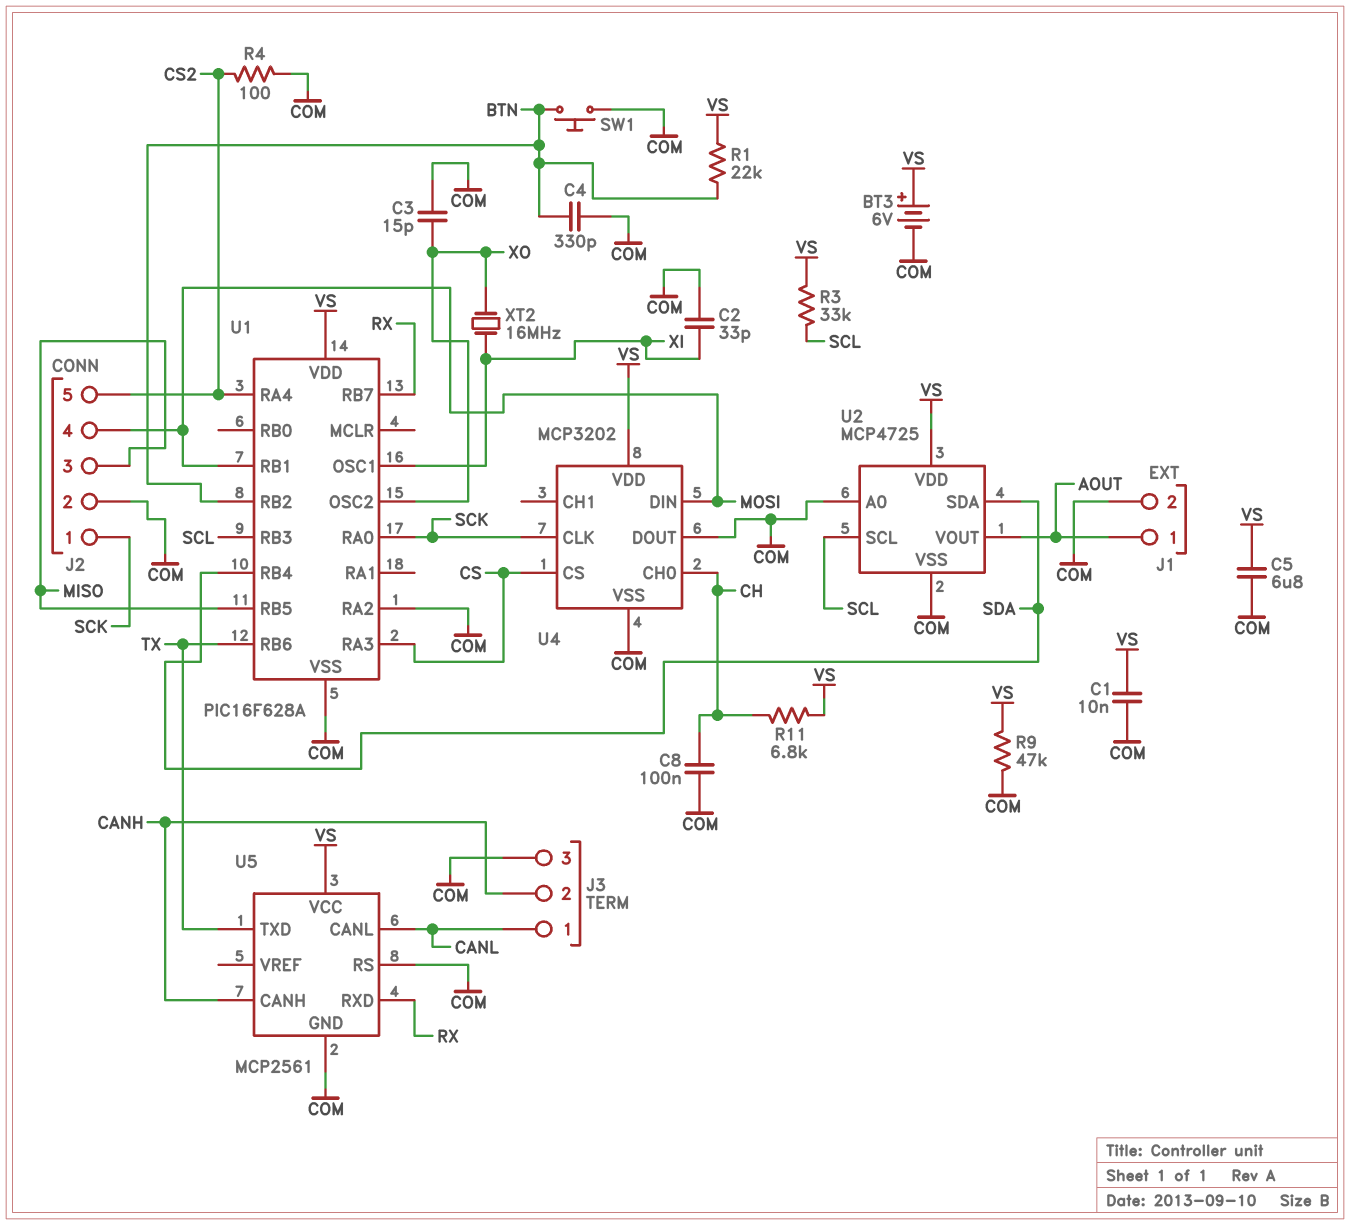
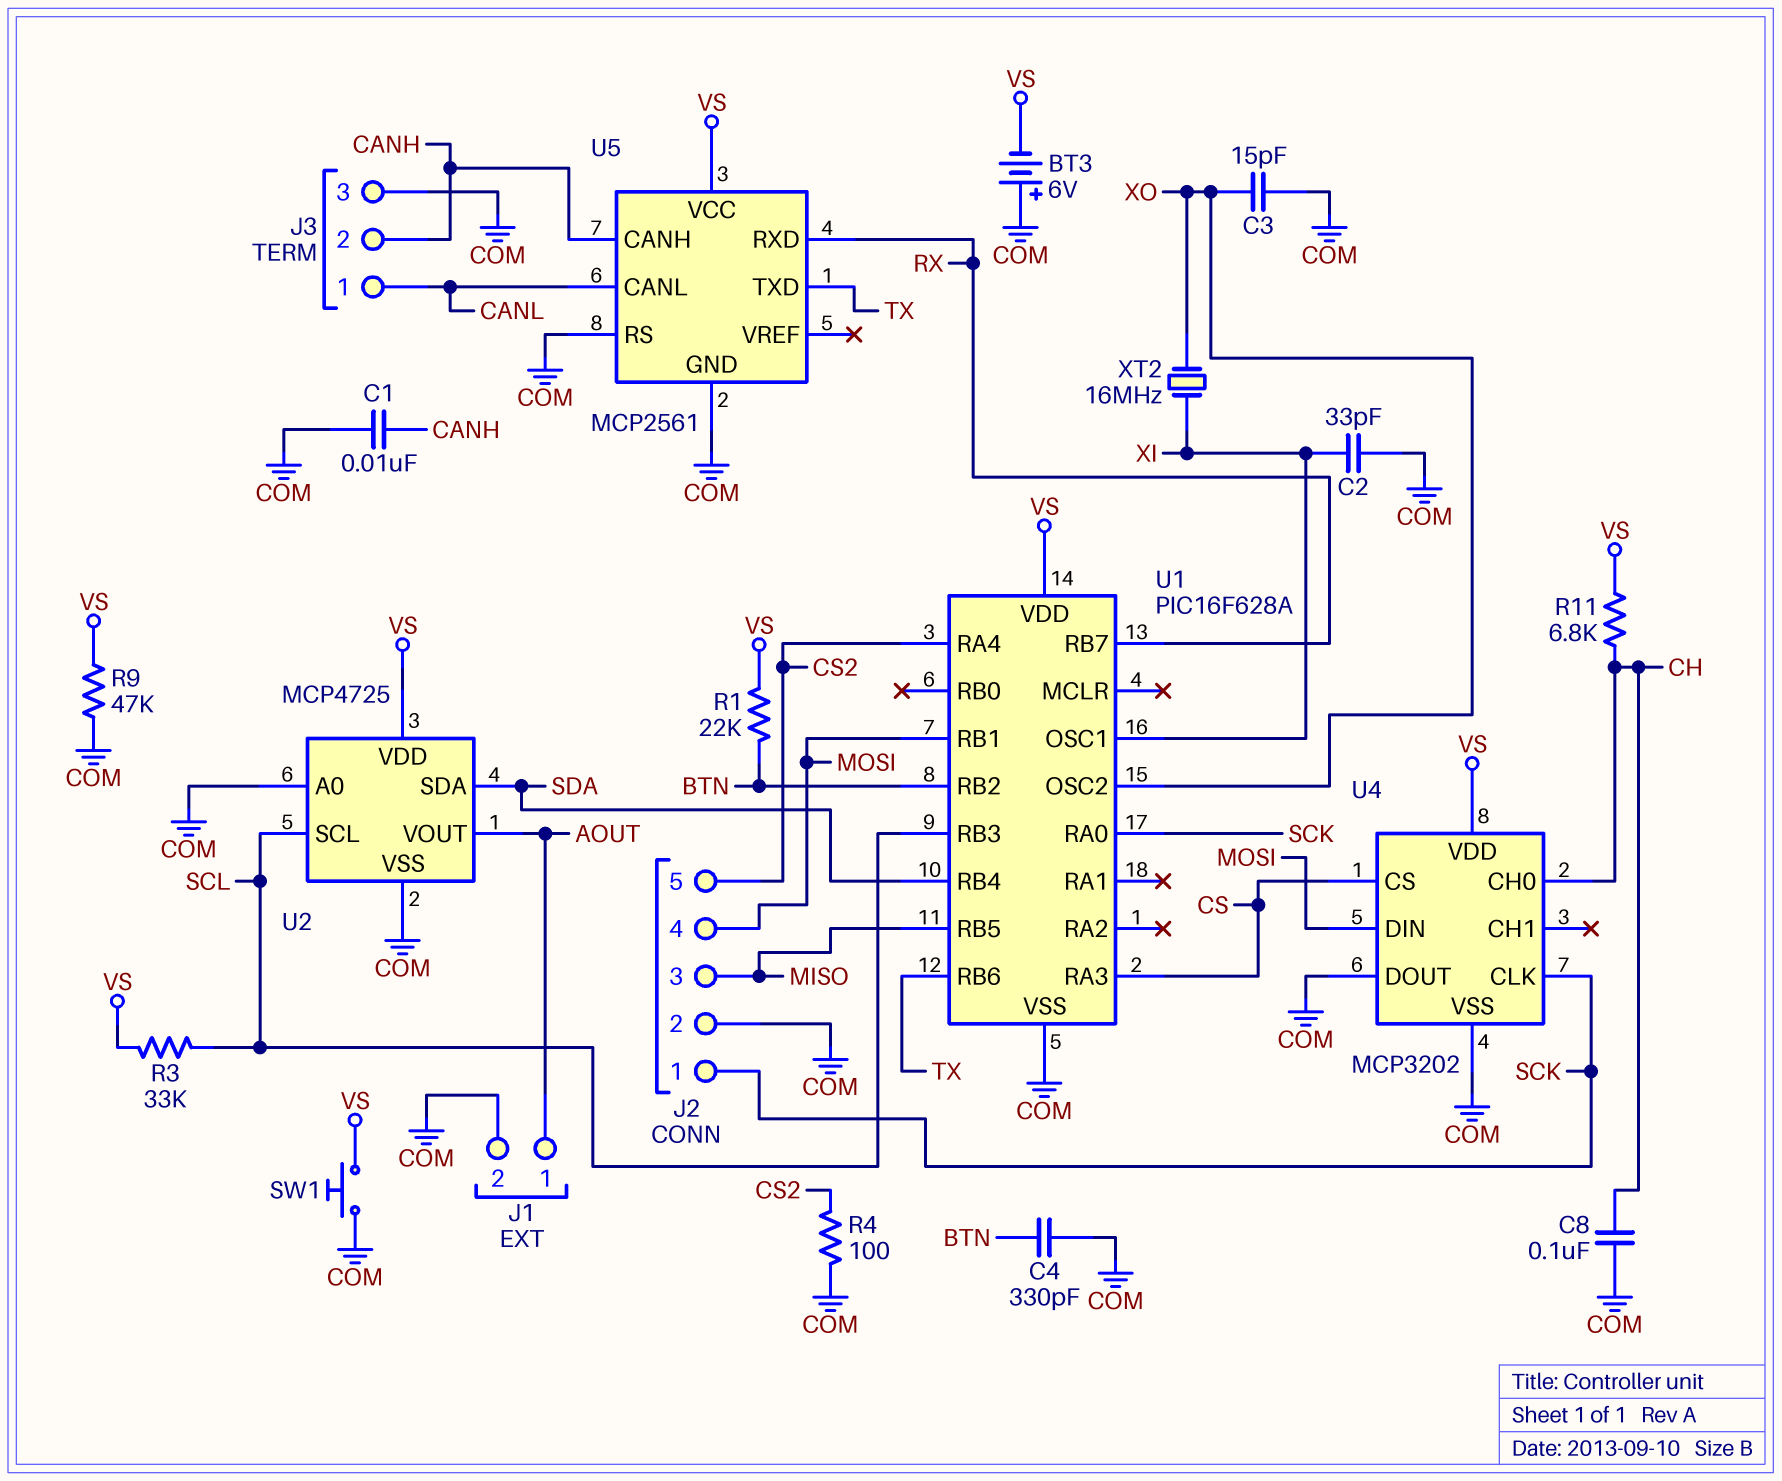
BT3: 6V (plus VS, minus COM) -> 6V (plus COM, minus VS)
C1: 10nF (COM, VS) -> 10nF (CANH, COM)
C5: 6.8uF (COM, VS) -> none
SW1: button (BTN, COM) -> button (COM, VS)
U1 pin RA2: COM -> none

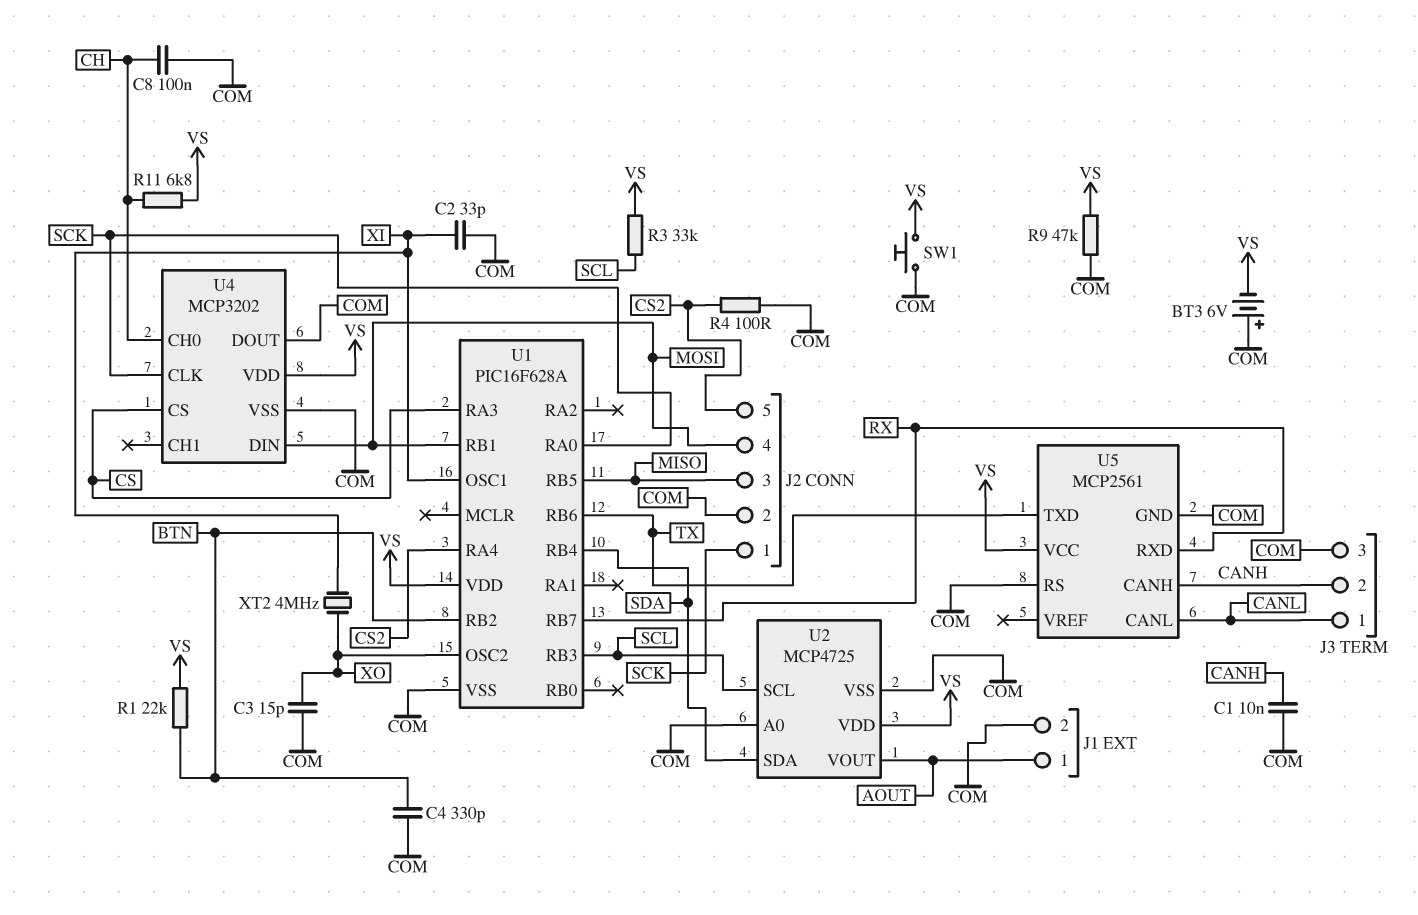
XT2: 16MHz (XI, XO) -> 4MHz (XI, XO)

